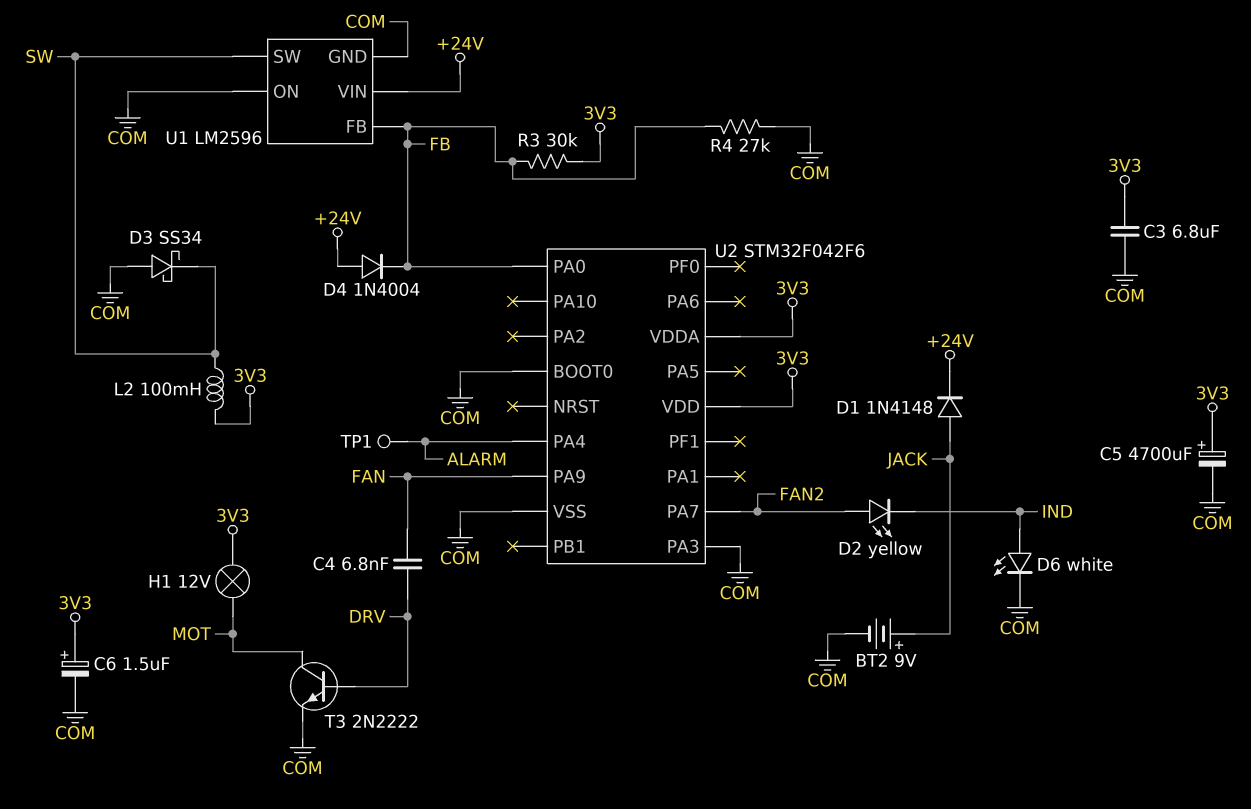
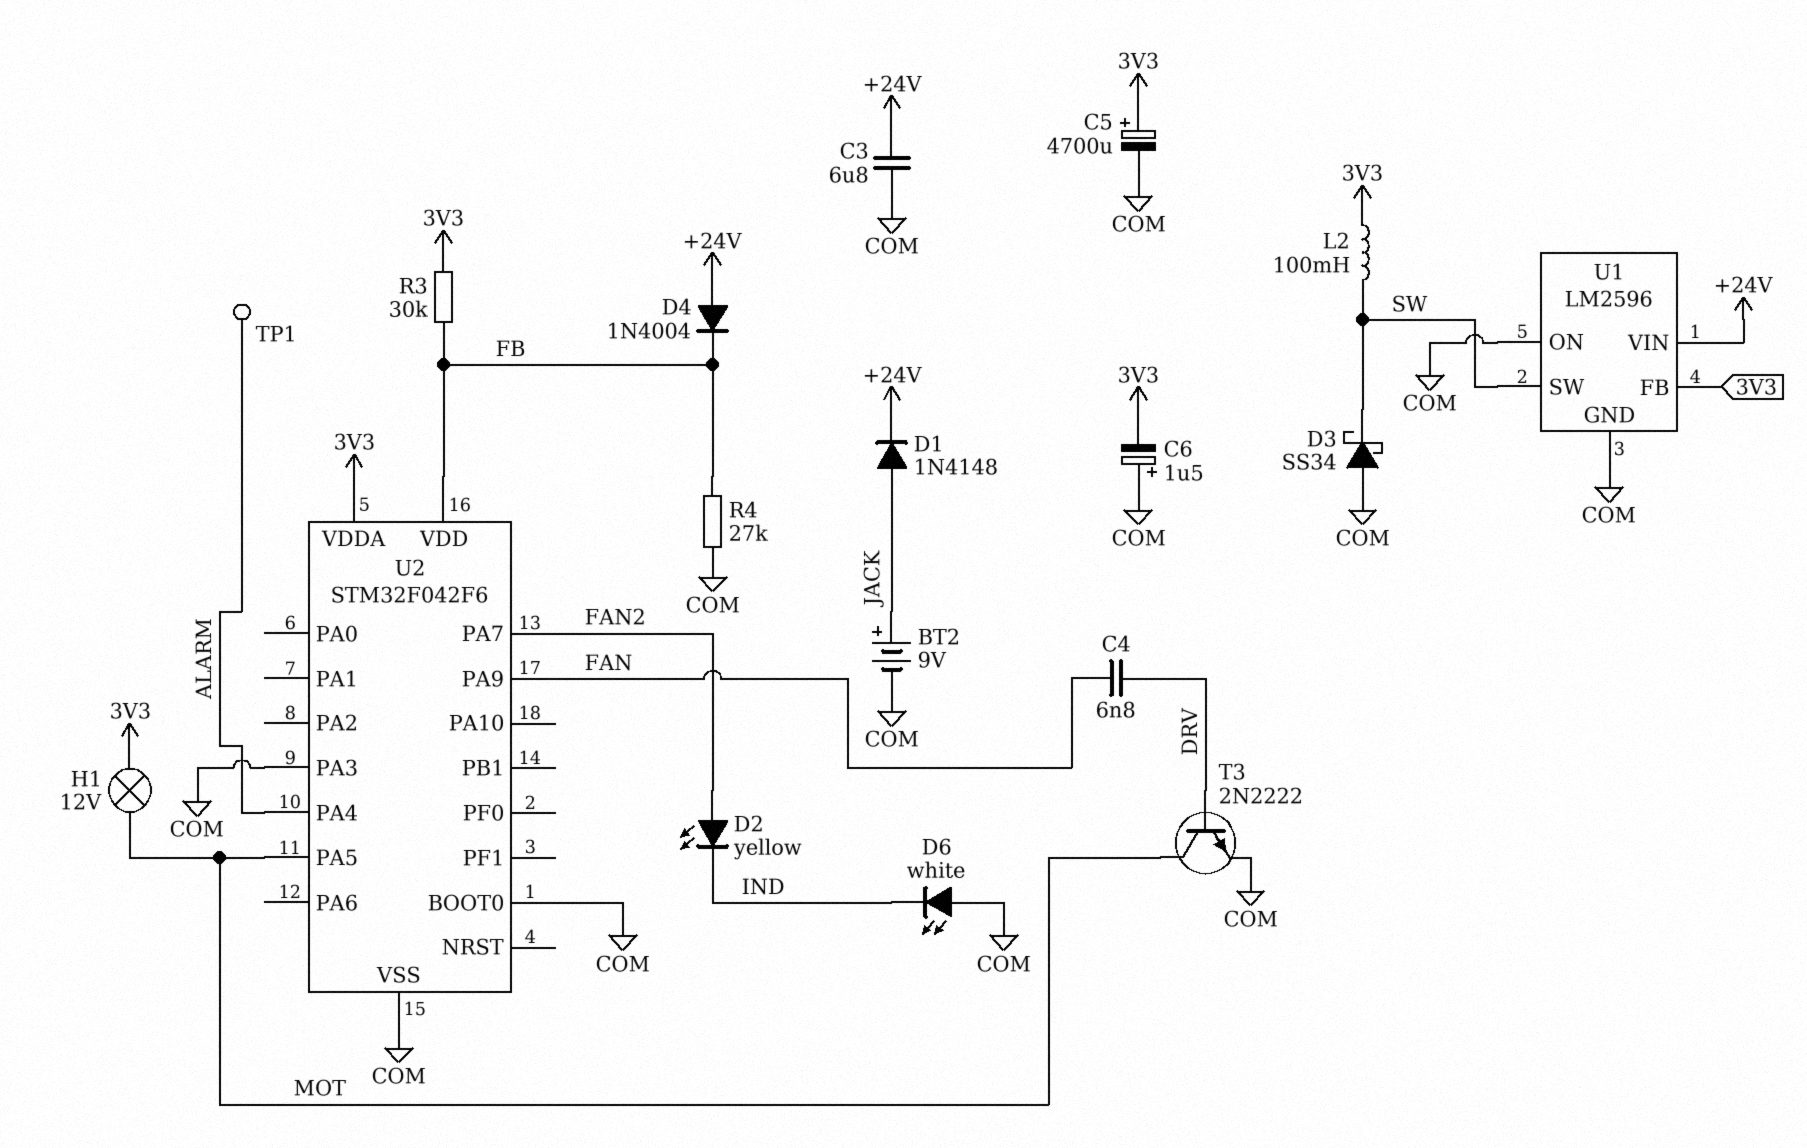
C3: 6.8uF (3V3, COM) -> 6.8uF (+24V, COM)
C6: 1.5uF (plus 3V3, minus COM) -> 1.5uF (plus COM, minus 3V3)
D6: LED white (A IND, K COM) -> LED white (A COM, K IND)
U1 pin FB: FB -> 3V3
U2 pin PA0: FB -> none
U2 pin PA5: none -> MOT
U2 pin VDD: 3V3 -> FB

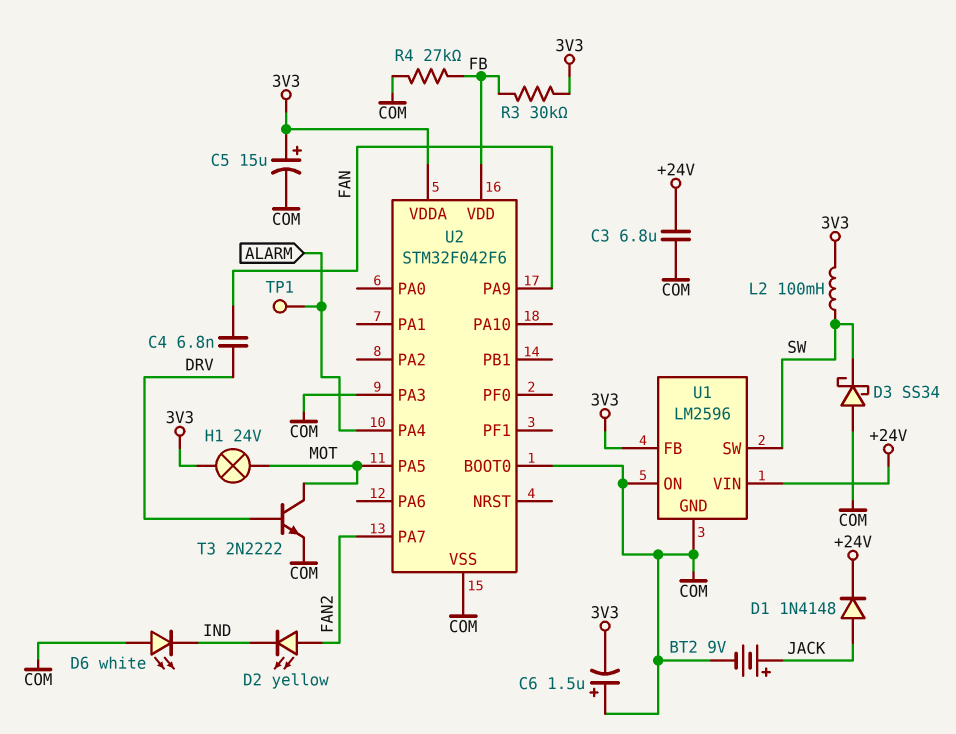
C5: 4700uF (plus 3V3, minus COM) -> 15uF (plus 3V3, minus COM)
D4: diode 1N4004 (A +24V, K FB) -> none
H1: lamp 12V (3V3, MOT) -> lamp 24V (3V3, MOT)

